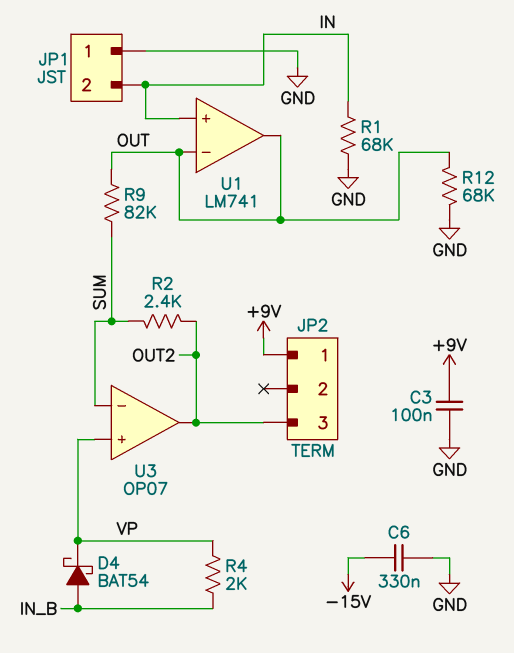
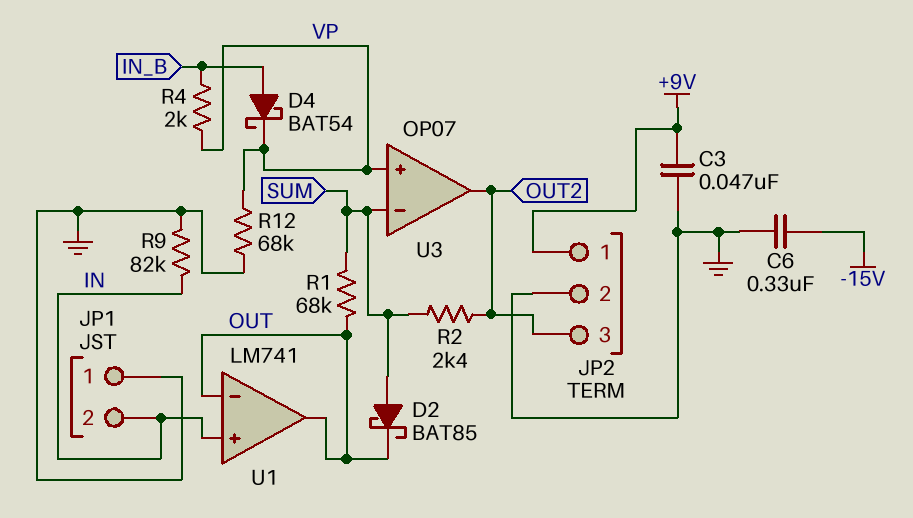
C3: 100nF (+9V, GND) -> 47nF (+9V, GND)
D2: none -> schottky BAT85 (A SUM, K OUT)
JP2 pin 2: none -> GND
R1: 68k (GND, IN) -> 68k (OUT, SUM)
R9: 82k (OUT, SUM) -> 82k (GND, IN)
R12: 68k (GND, OUT) -> 68k (GND, VP)

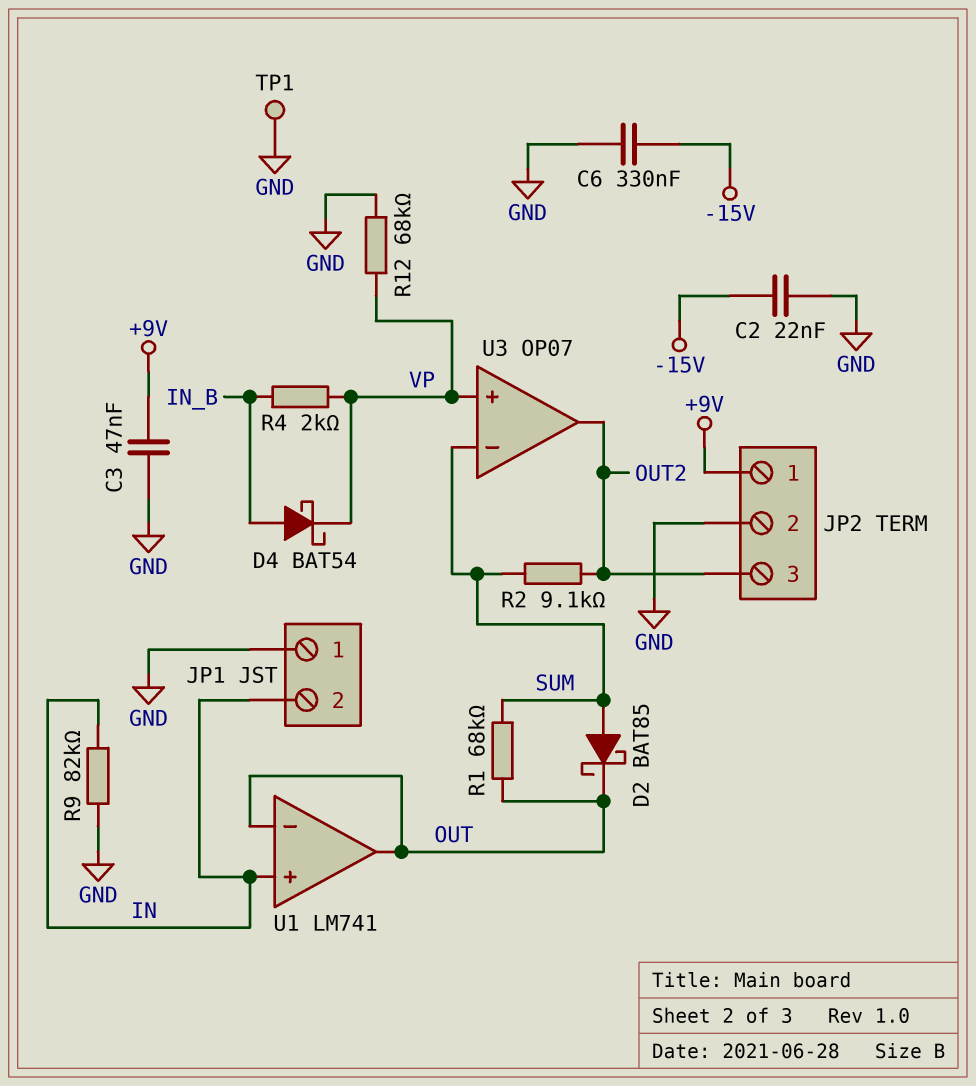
C2: none -> 22nF (-15V, GND)
R2: 2.4k (OUT2, SUM) -> 9.1k (OUT2, SUM)
TP1: none -> test point (GND)

